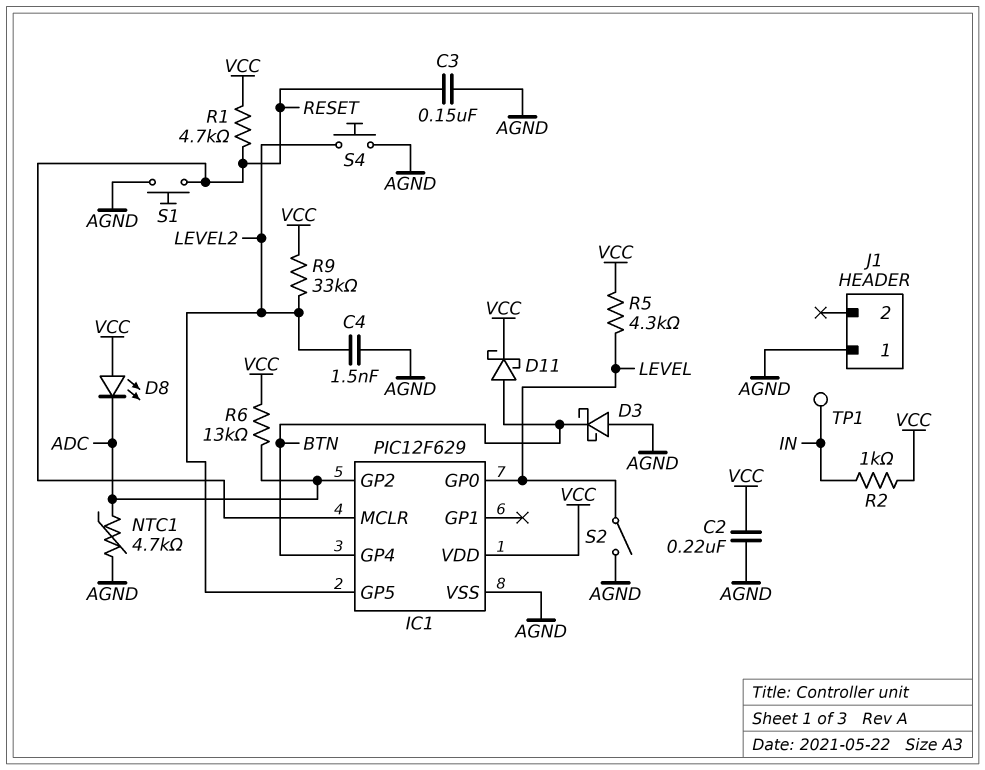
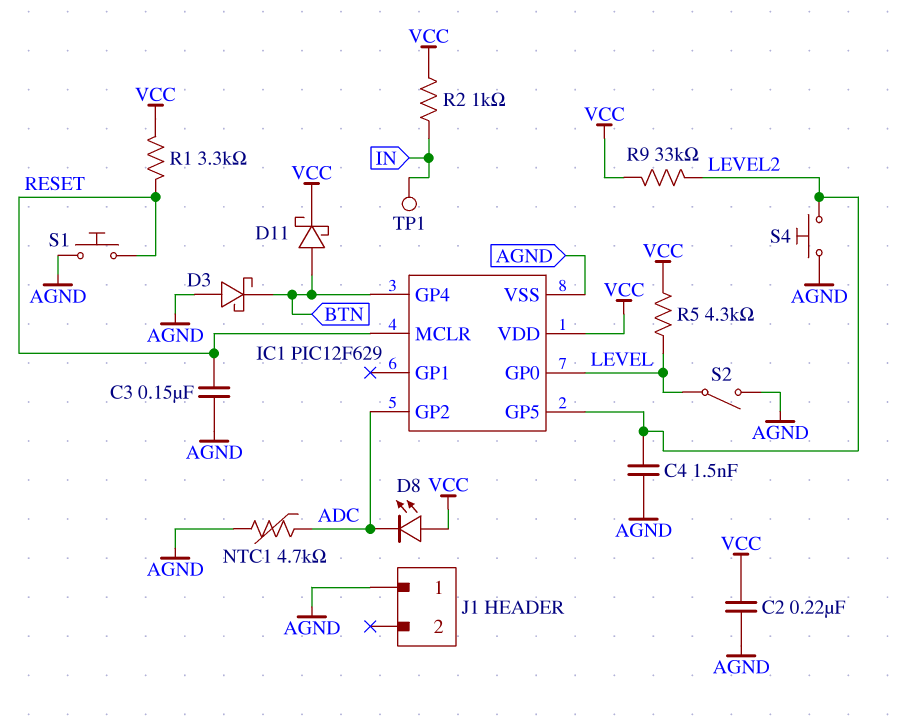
R1: 4.7k (RESET, VCC) -> 3.3k (RESET, VCC)
R6: 13k (ADC, VCC) -> none

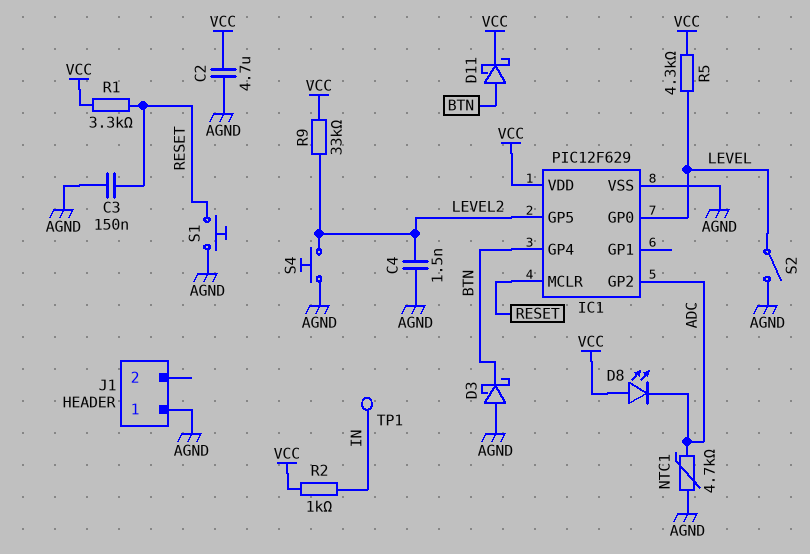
C2: 220nF (AGND, VCC) -> 4.7uF (AGND, VCC)

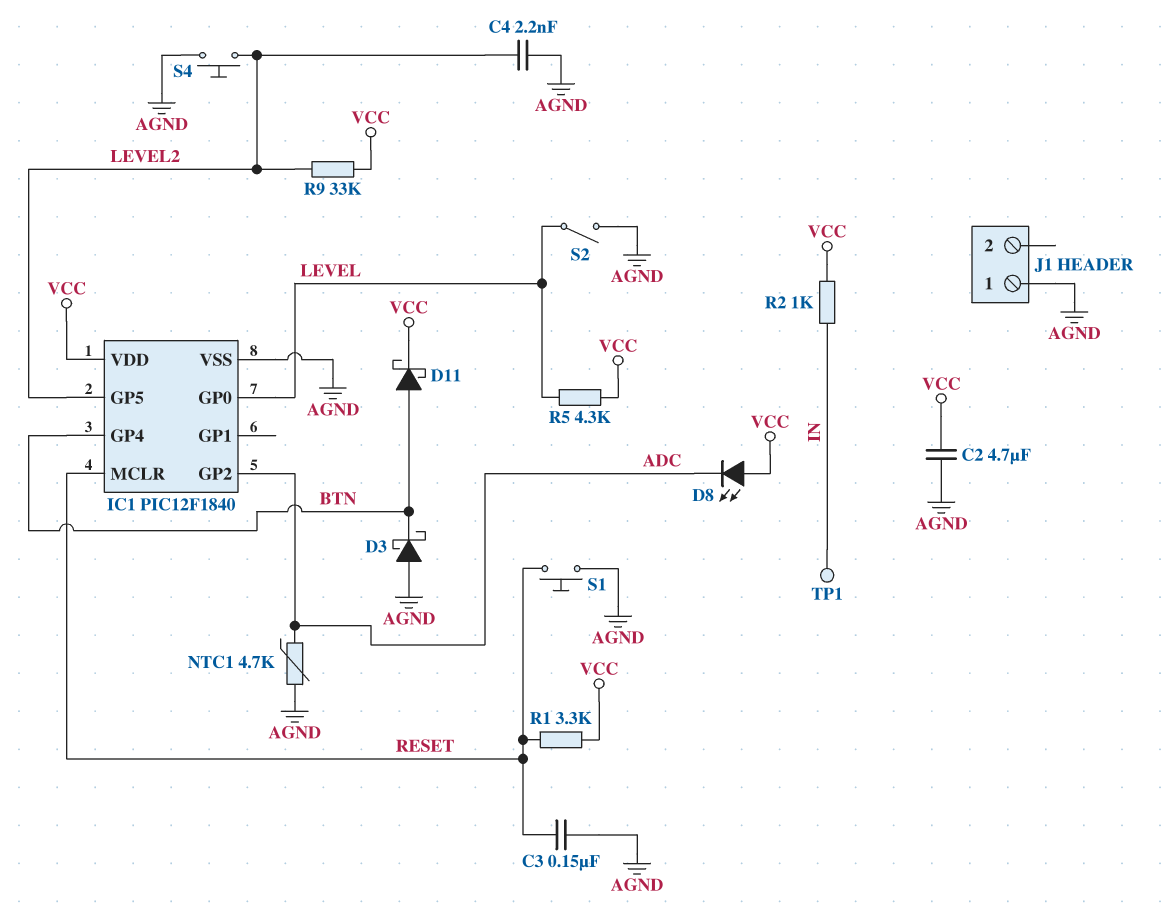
C4: 1.5nF (AGND, LEVEL2) -> 2.2nF (AGND, LEVEL2)
IC1: PIC12F629 -> PIC12F1840

